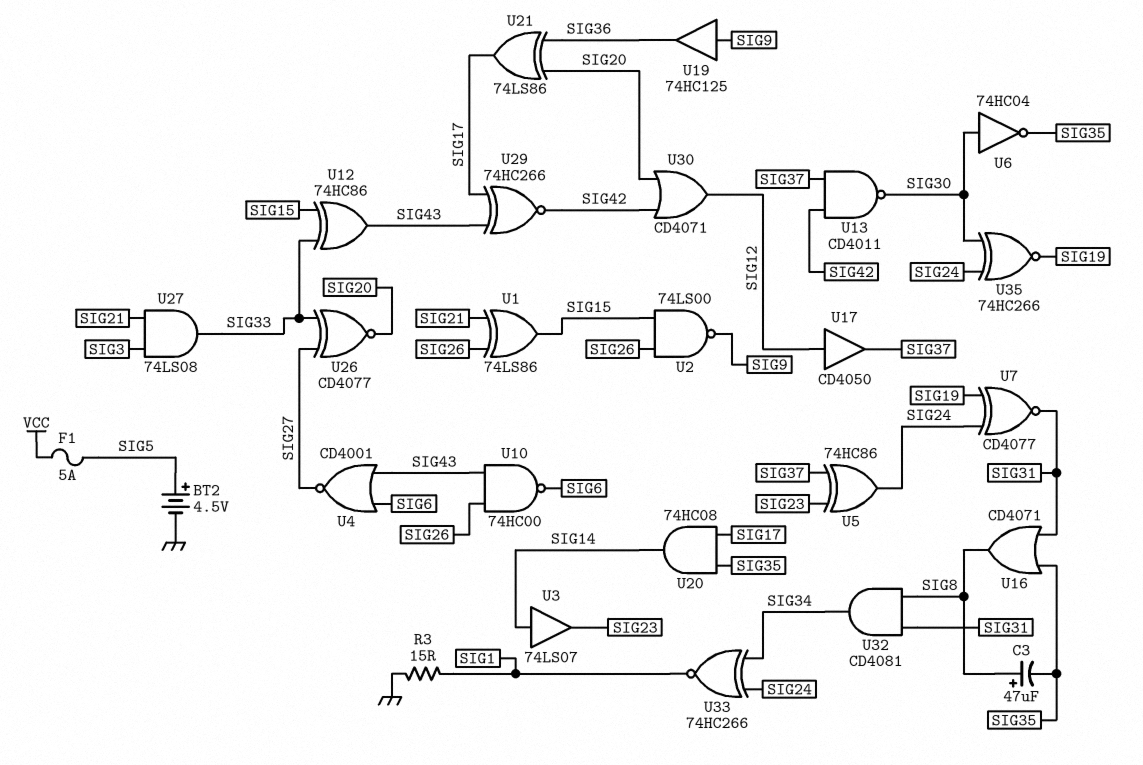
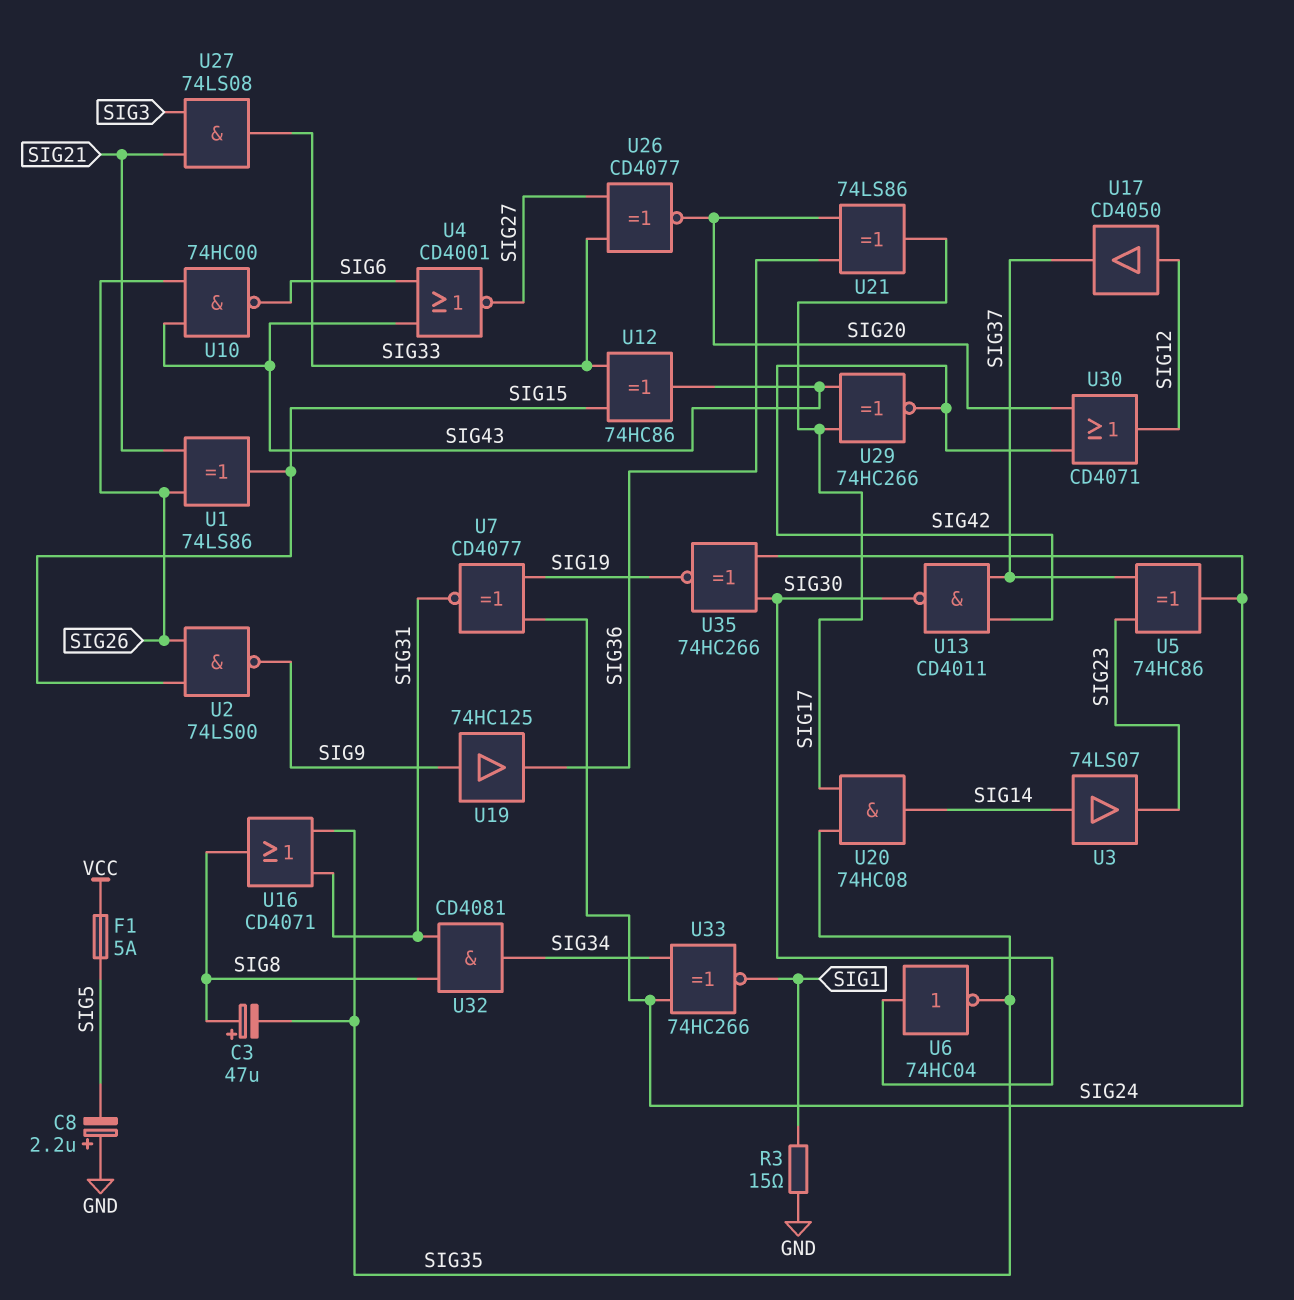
BT2: 4.5V (plus SIG5, minus GND) -> none
C8: none -> 2.2uF (plus GND, minus SIG5)

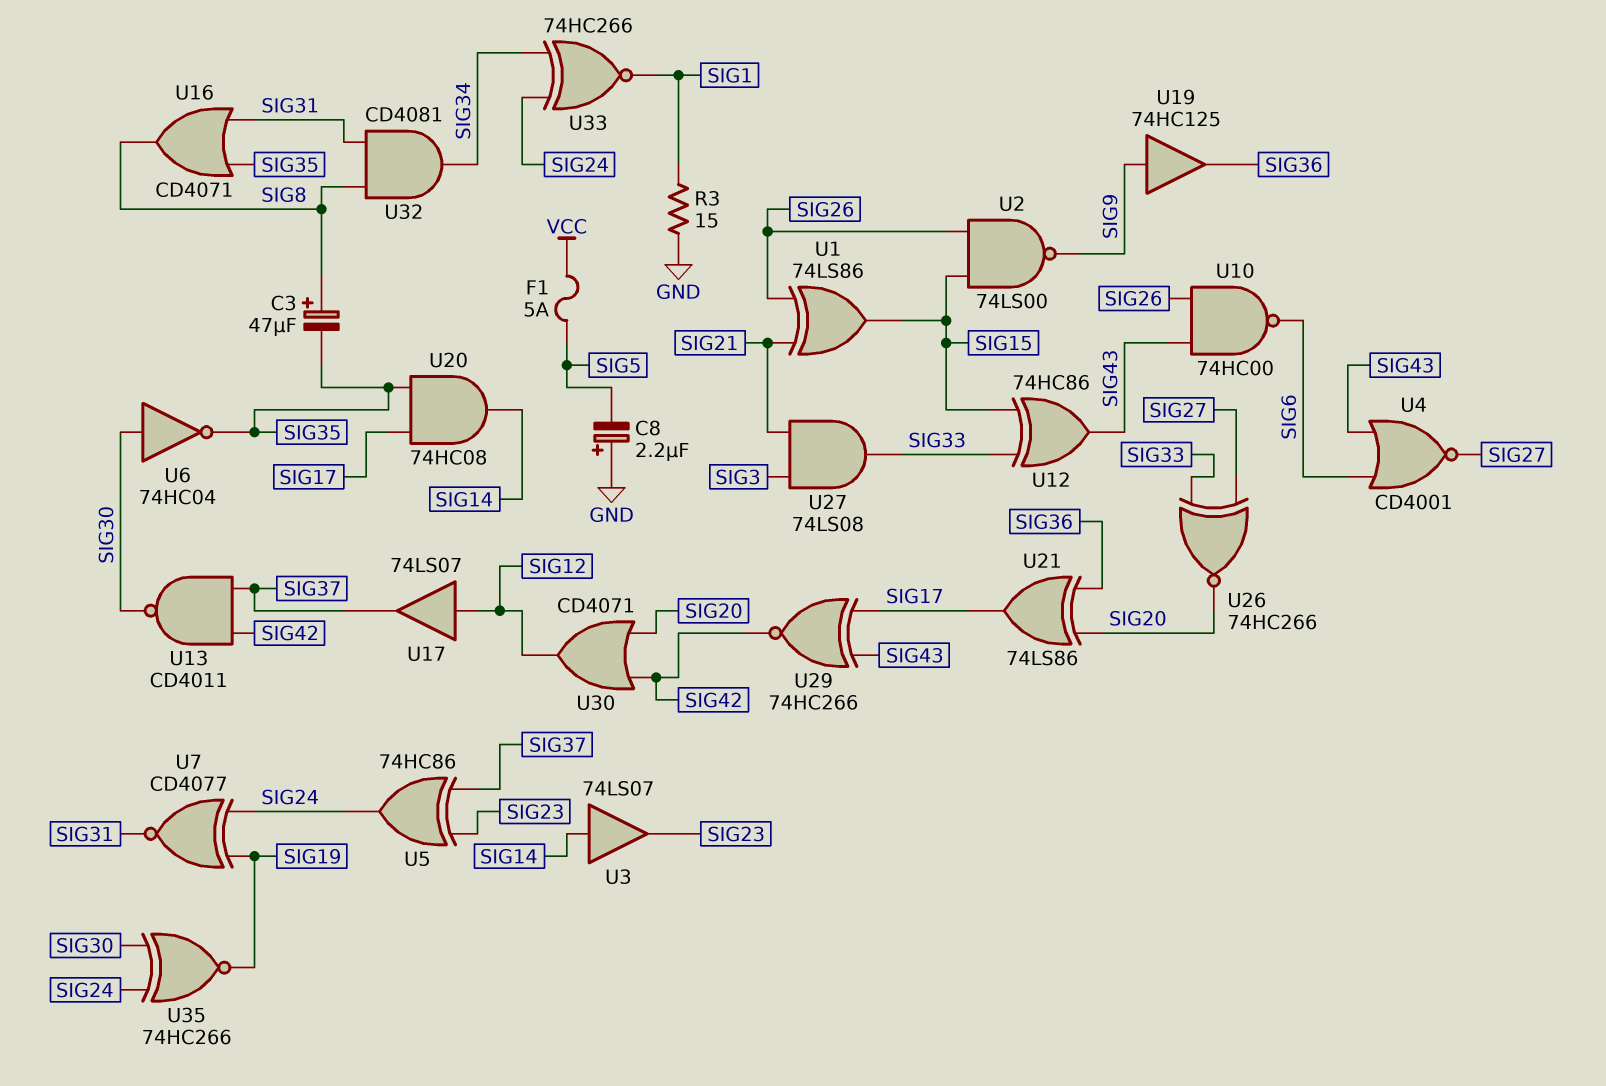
U17: buffer CD4050 (in SIG12, out SIG37) -> buffer 74LS07 (in SIG12, out SIG37)
U26: XNOR CD4077 (in SIG27, in SIG33, out SIG20) -> XNOR 74HC266 (in SIG27, in SIG33, out SIG20)

